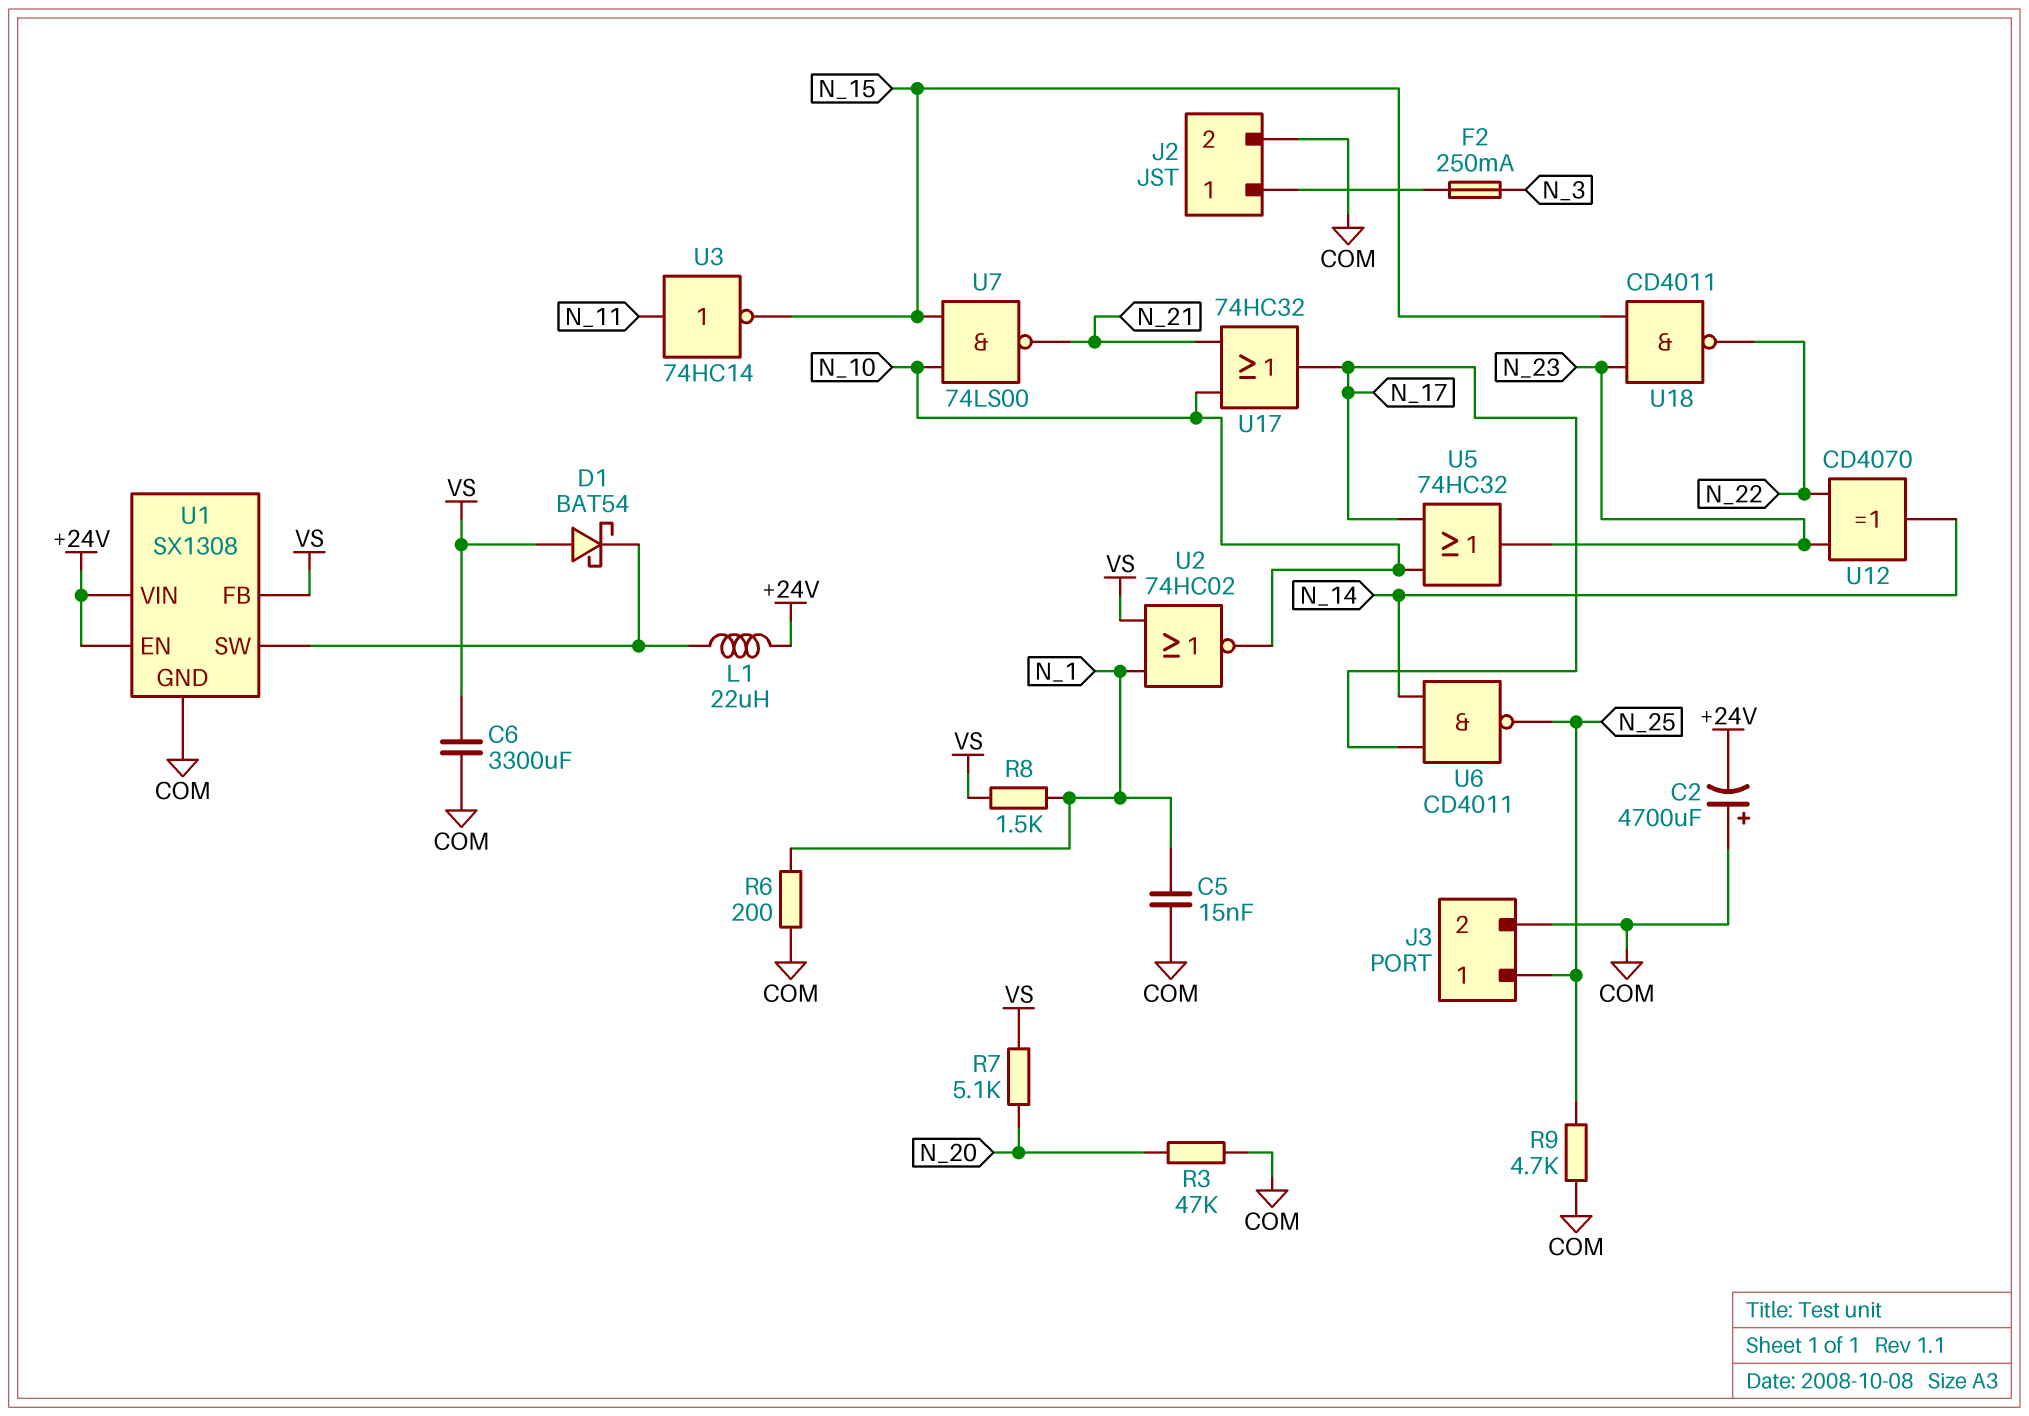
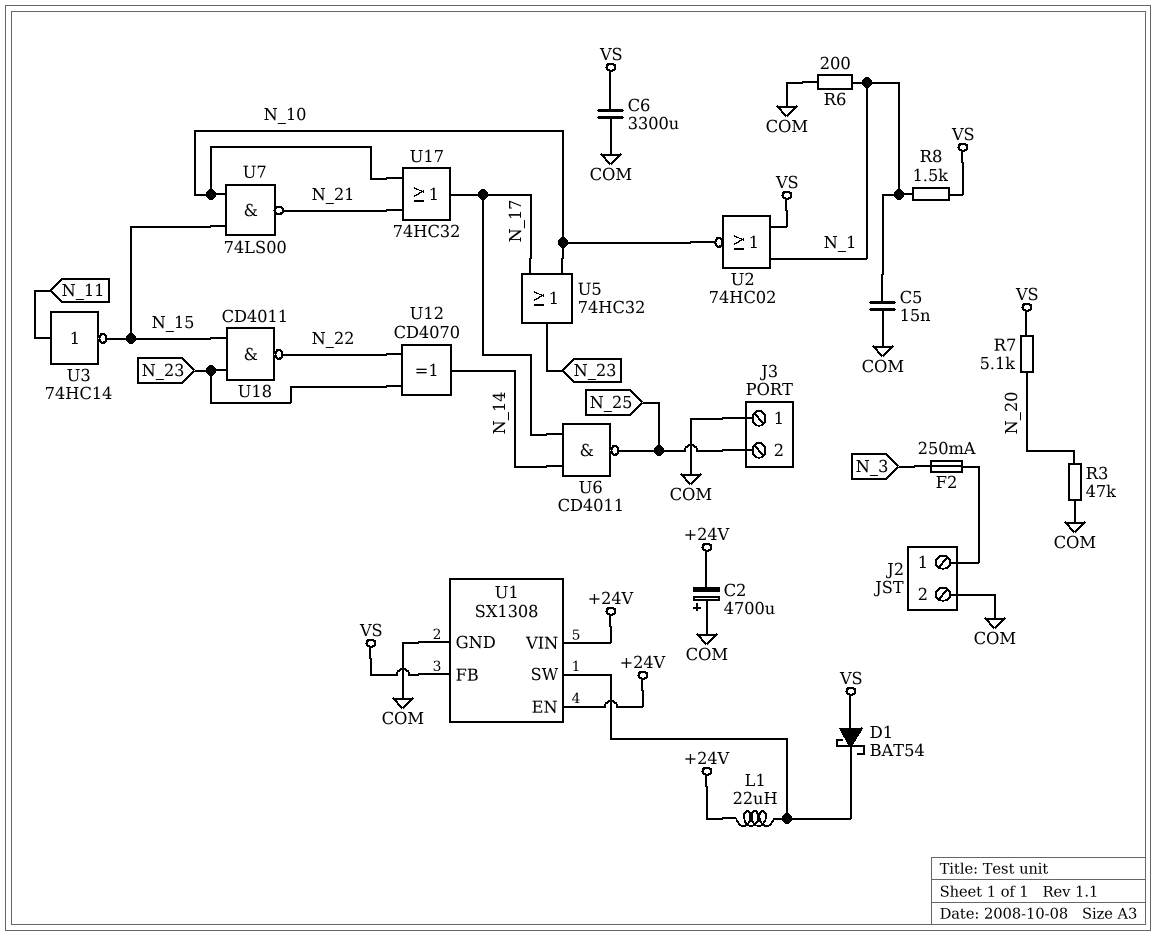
J3 pin 1: N_25 -> COM
J3 pin 2: COM -> N_25
R9: 4.7k (COM, N_25) -> none

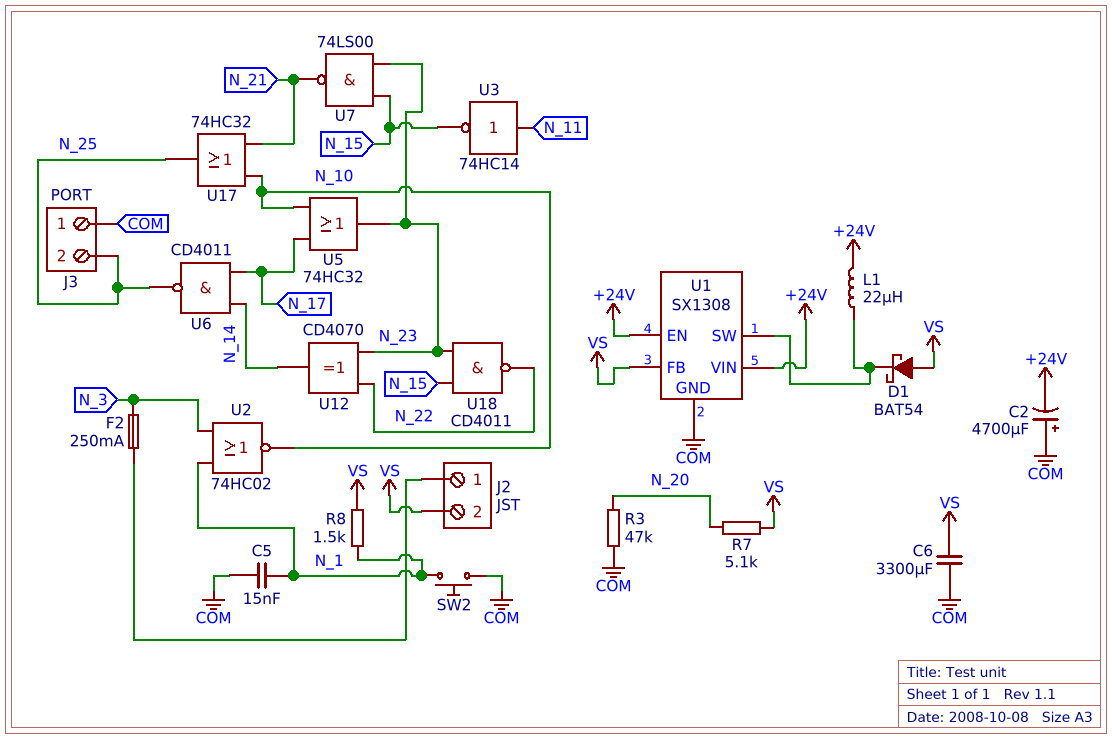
J2 pin 2: COM -> VS
R6: 200 (COM, N_1) -> none
SW2: none -> button (COM, N_1)
U2: NOR 74HC02 (in N_1, in VS, out N_10) -> NOR 74HC02 (in N_1, in N_3, out N_10)
U7: NAND 74LS00 (in N_10, in N_15, out N_21) -> NAND 74LS00 (in N_15, in N_23, out N_21)
U17: OR 74HC32 (in N_10, in N_21, out N_17) -> OR 74HC32 (in N_10, in N_21, out N_25)

